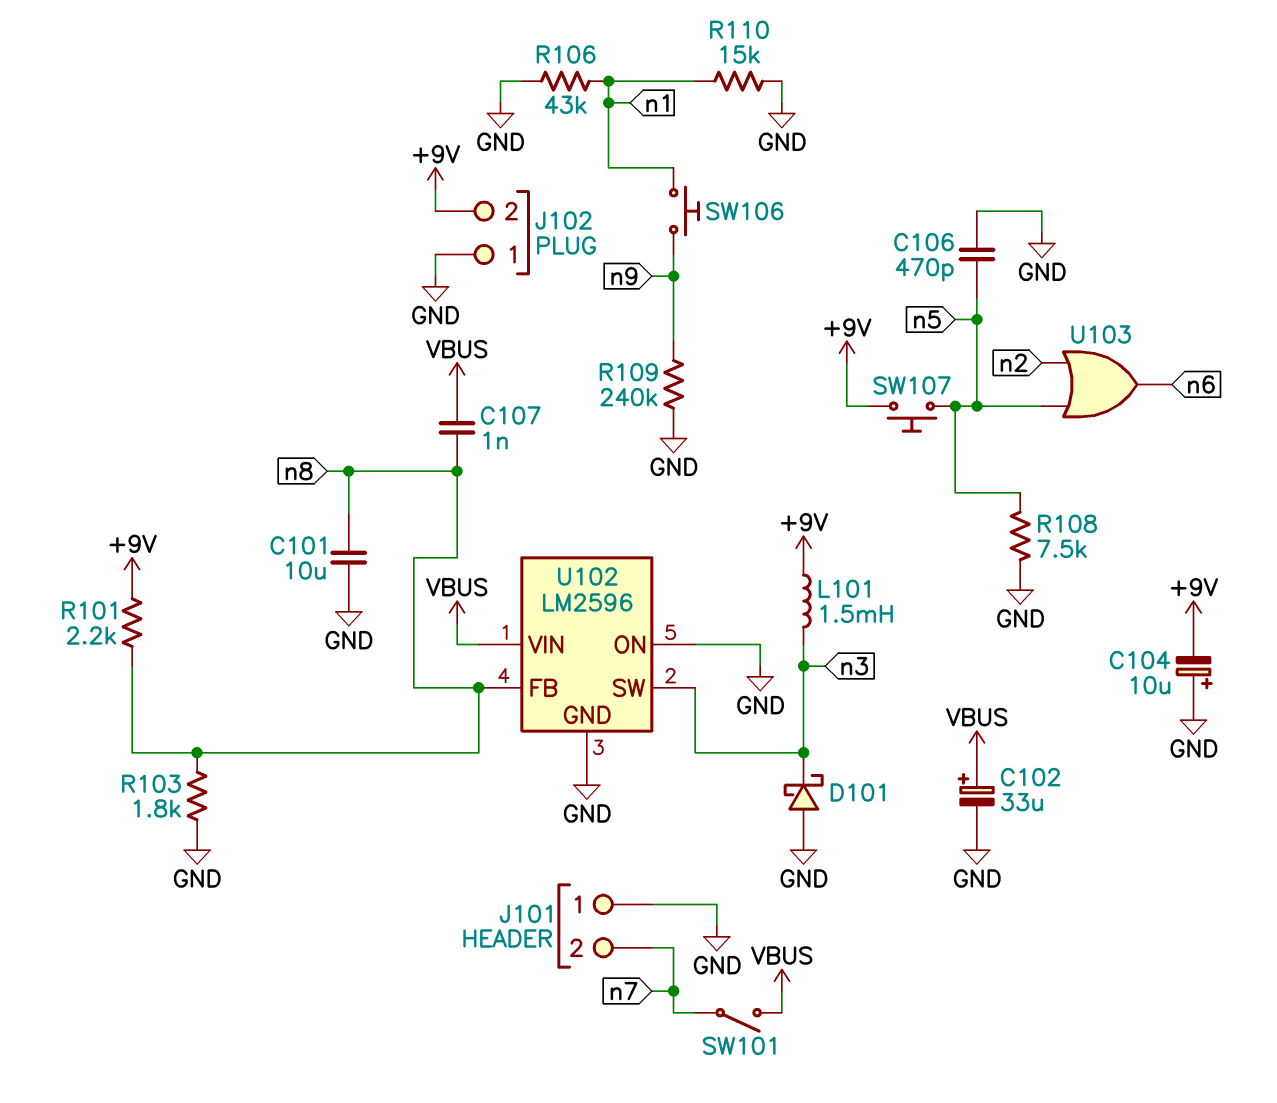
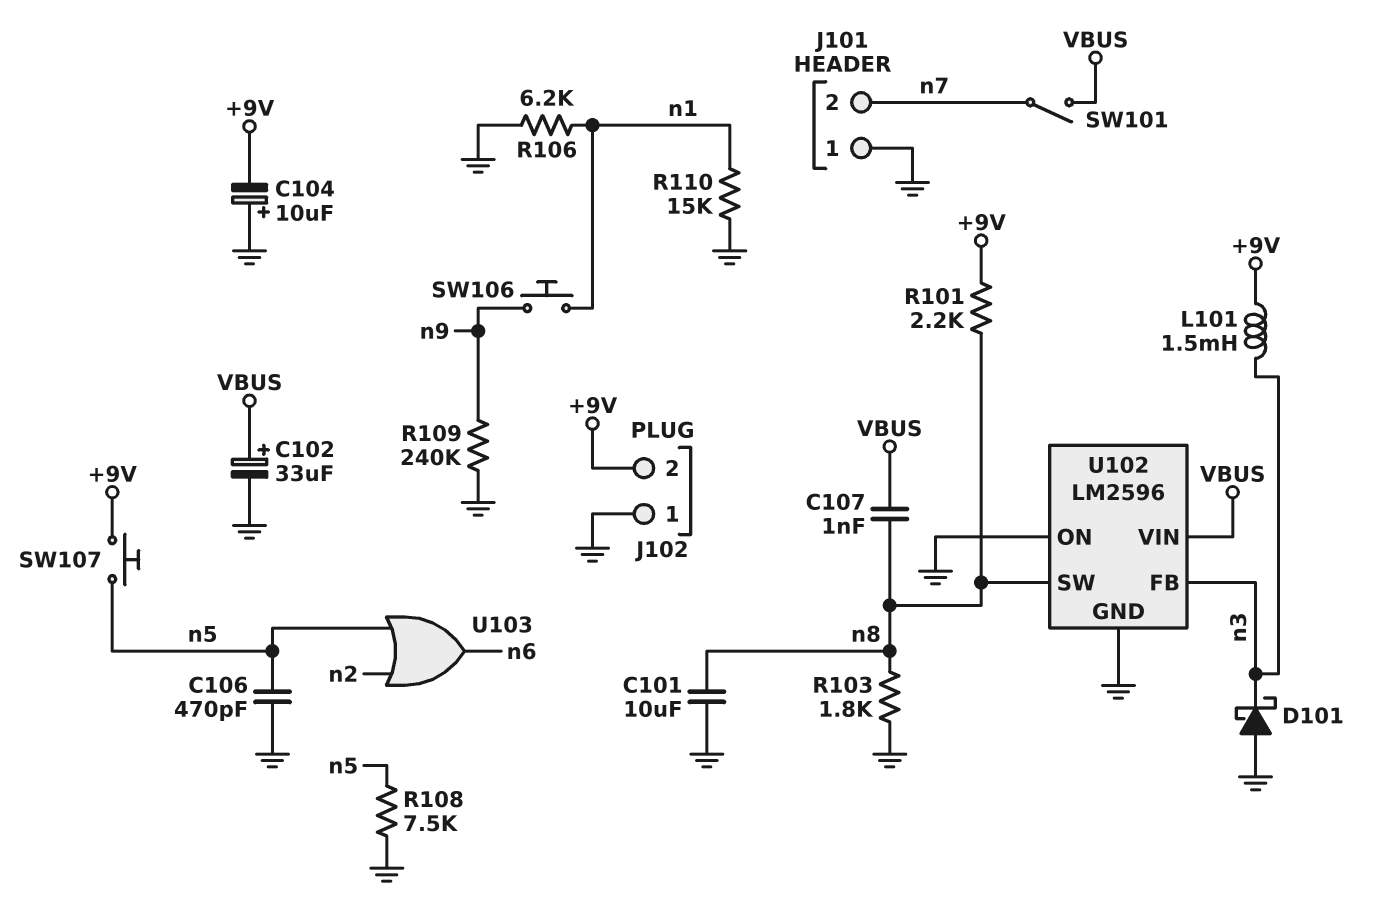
R106: 43k (GND, n1) -> 6.2k (GND, n1)
U102 pin FB: n8 -> n3
U102 pin SW: n3 -> n8

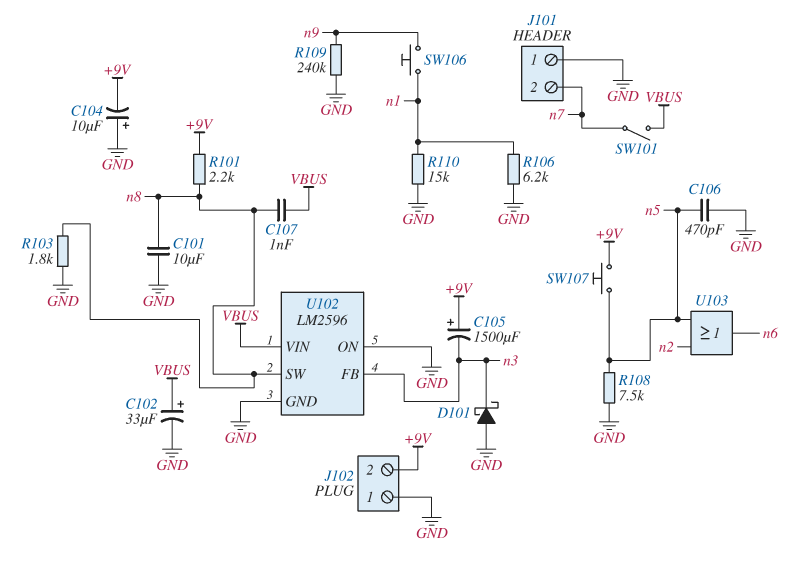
C105: none -> 1500uF (plus +9V, minus n3)
L101: 1.5mH (+9V, n3) -> none

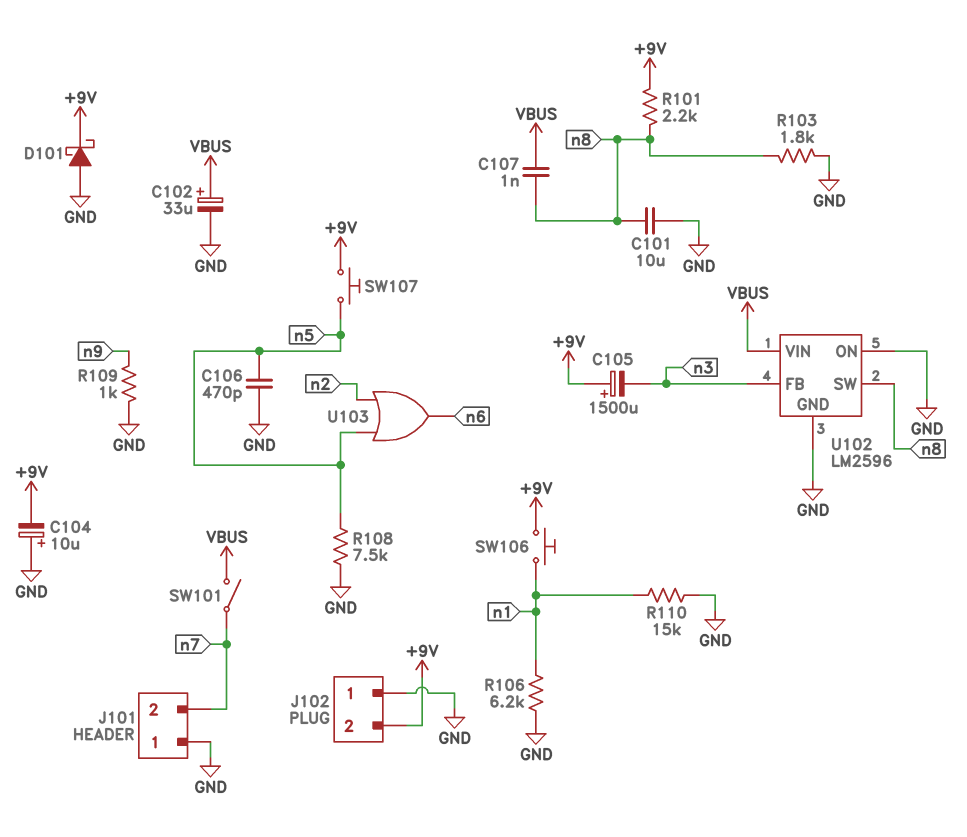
D101: schottky (A GND, K n3) -> schottky (A GND, K +9V)
R109: 240k (GND, n9) -> 1k (GND, n9)
SW106: button (n1, n9) -> button (+9V, n1)

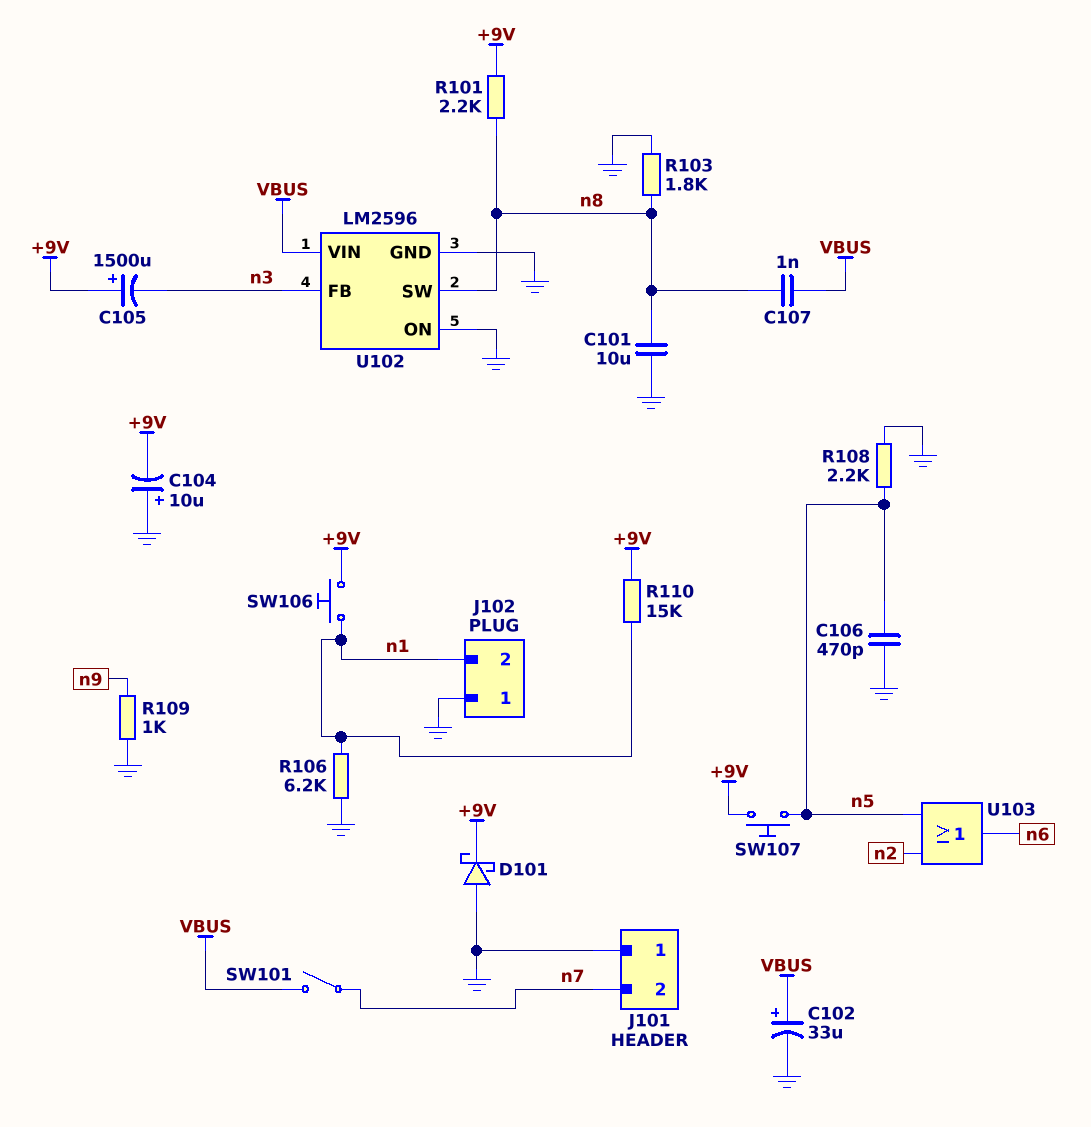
J102 pin 2: +9V -> n1
R108: 7.5k (GND, n5) -> 2.2k (GND, n5)
R110: 15k (GND, n1) -> 15k (+9V, n1)

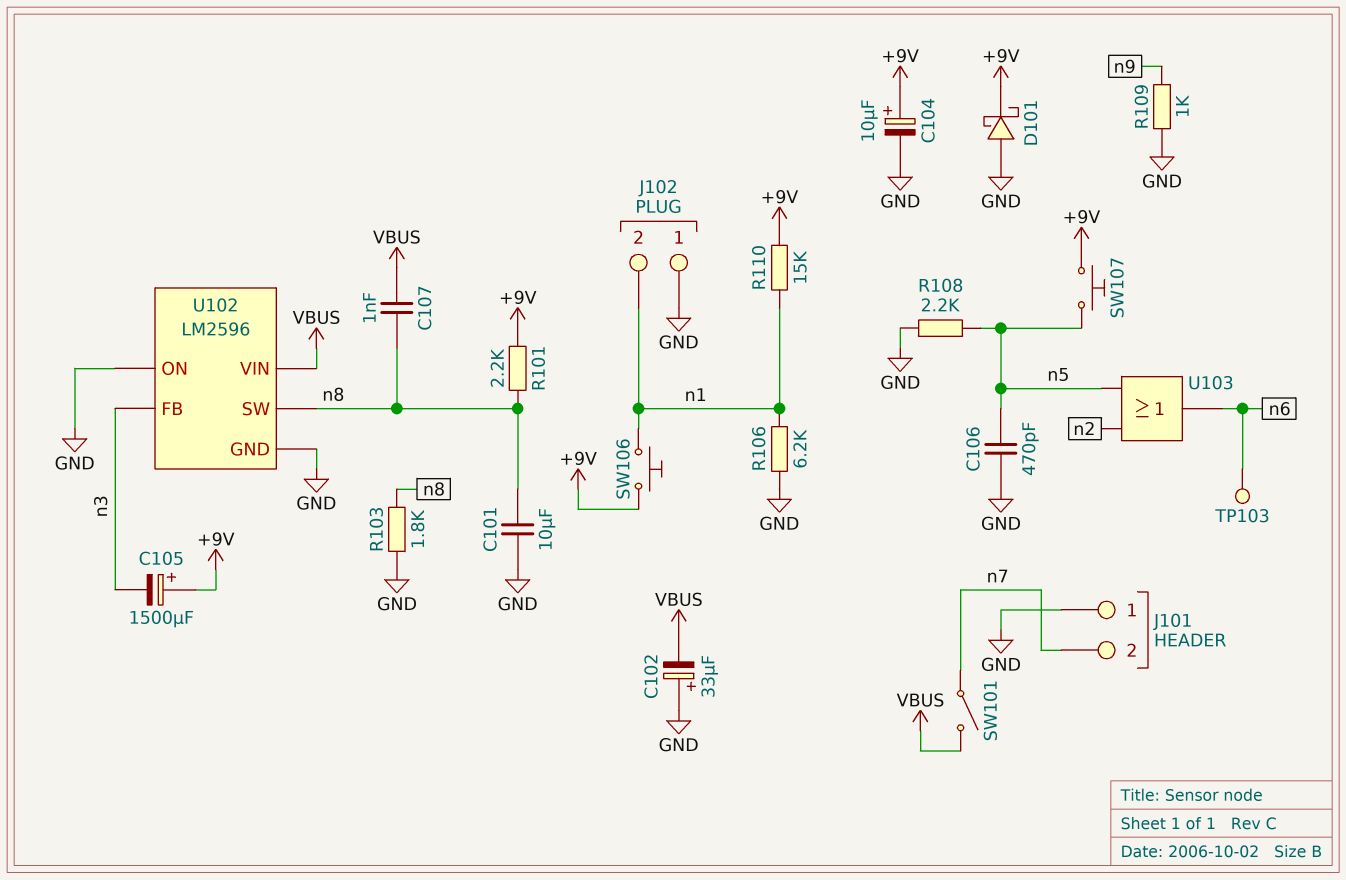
C102: 33uF (plus VBUS, minus GND) -> 33uF (plus GND, minus VBUS)
C104: 10uF (plus GND, minus +9V) -> 10uF (plus +9V, minus GND)
TP103: none -> test point (n6)

